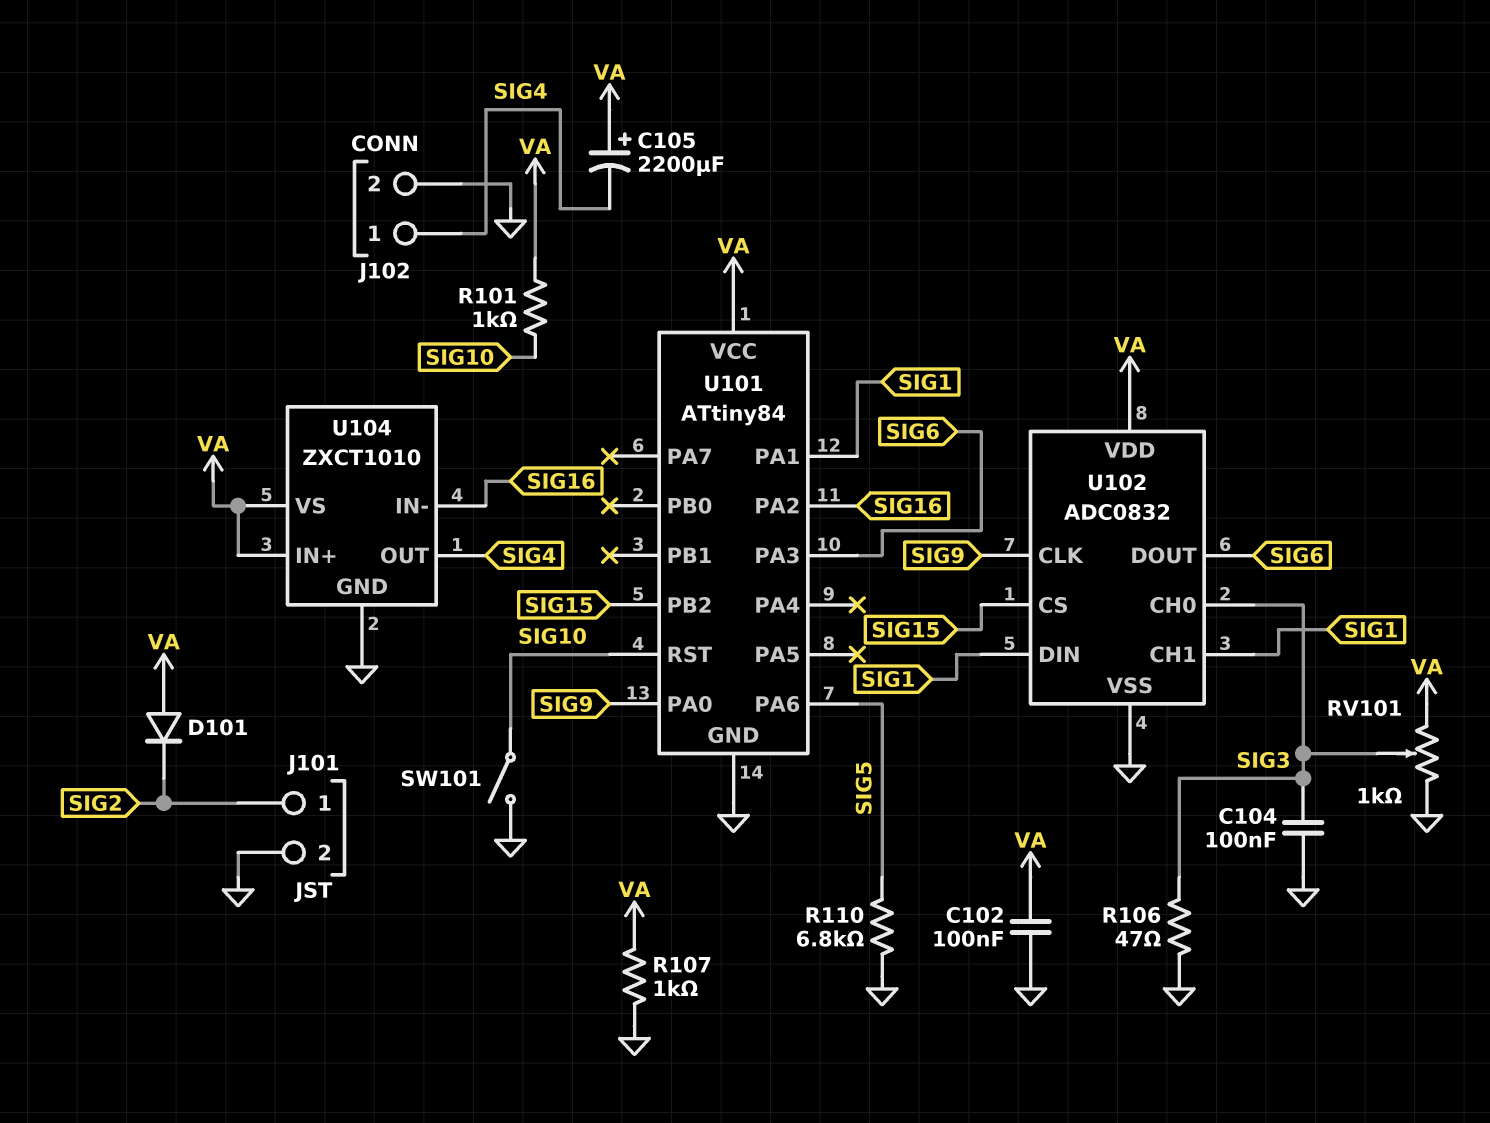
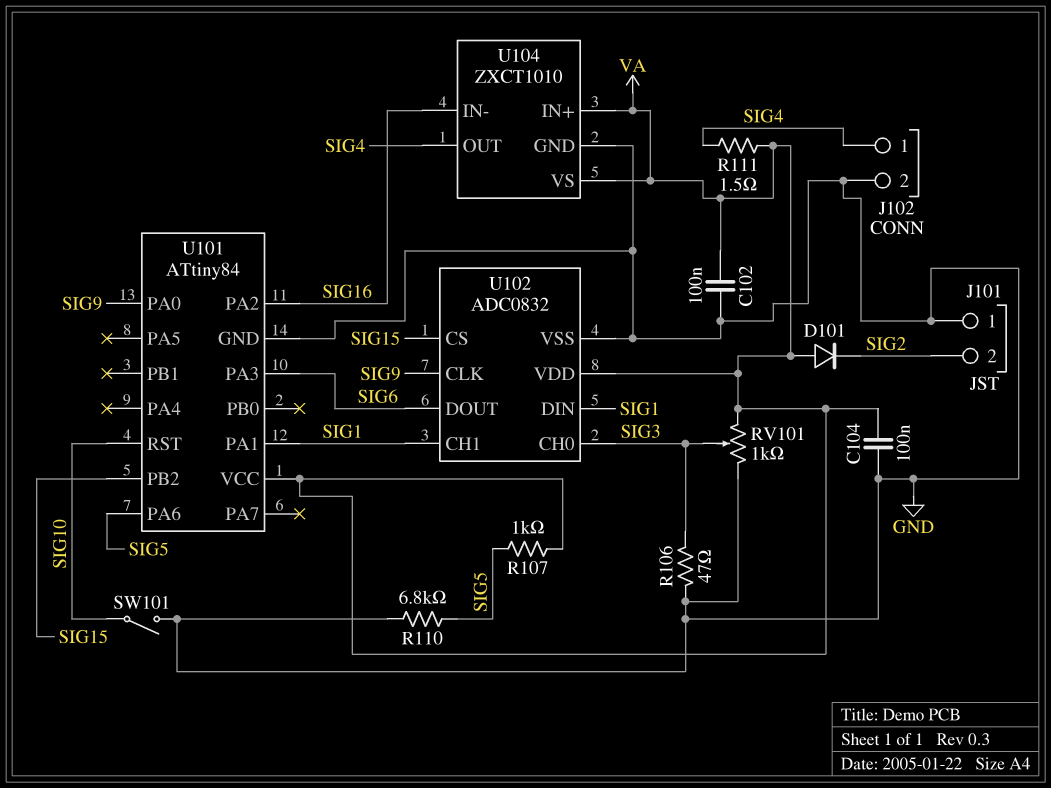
C104: 100nF (GND, SIG3) -> 100nF (GND, VA)
C105: 2200uF (plus VA, minus SIG4) -> none
J101 pin 1: SIG2 -> GND
J101 pin 2: GND -> SIG2
R101: 1k (SIG10, VA) -> none
R107: 1k (GND, VA) -> 1k (SIG5, VA)
R111: none -> 1.5 (SIG4, VA)

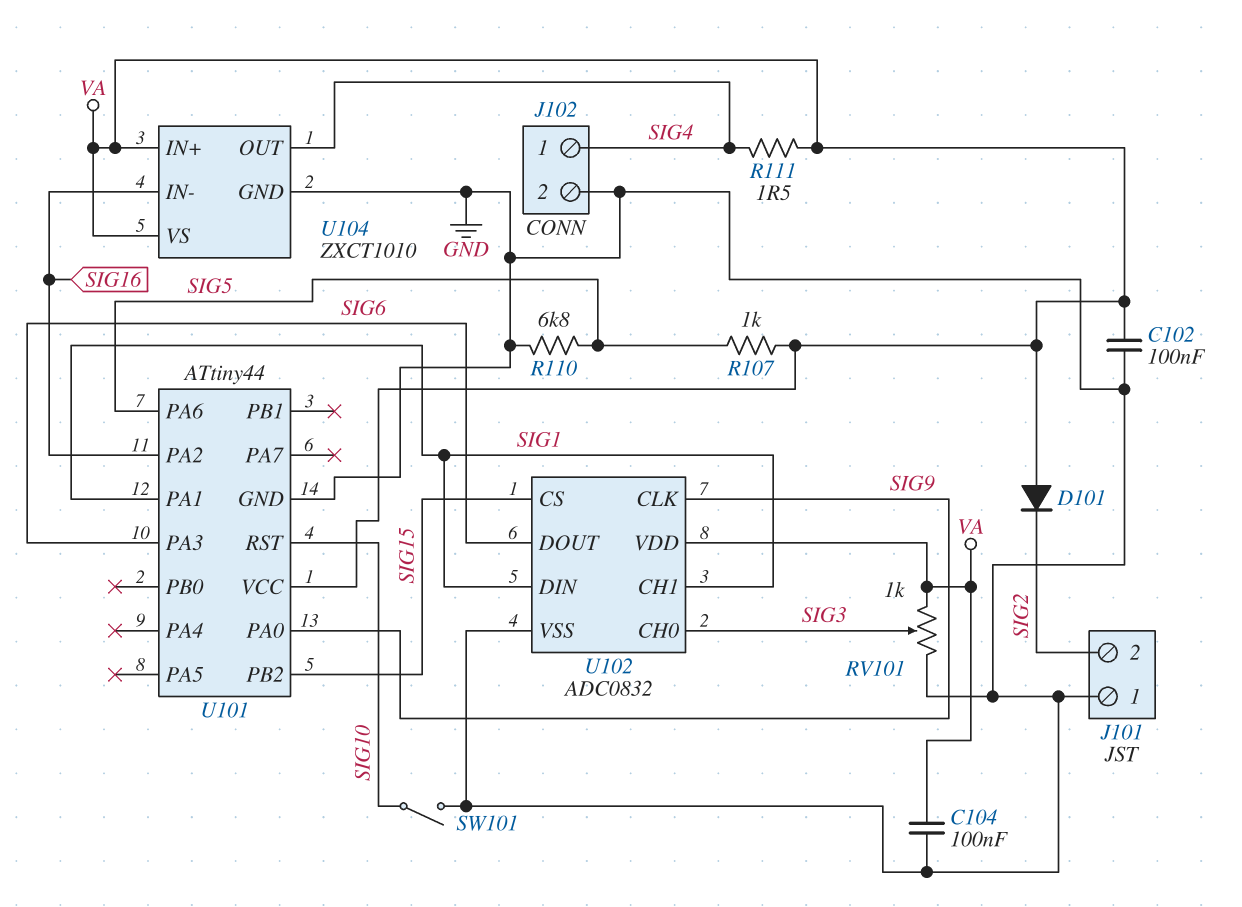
R106: 47 (GND, SIG3) -> none
U101: ATtiny84 -> ATtiny44

